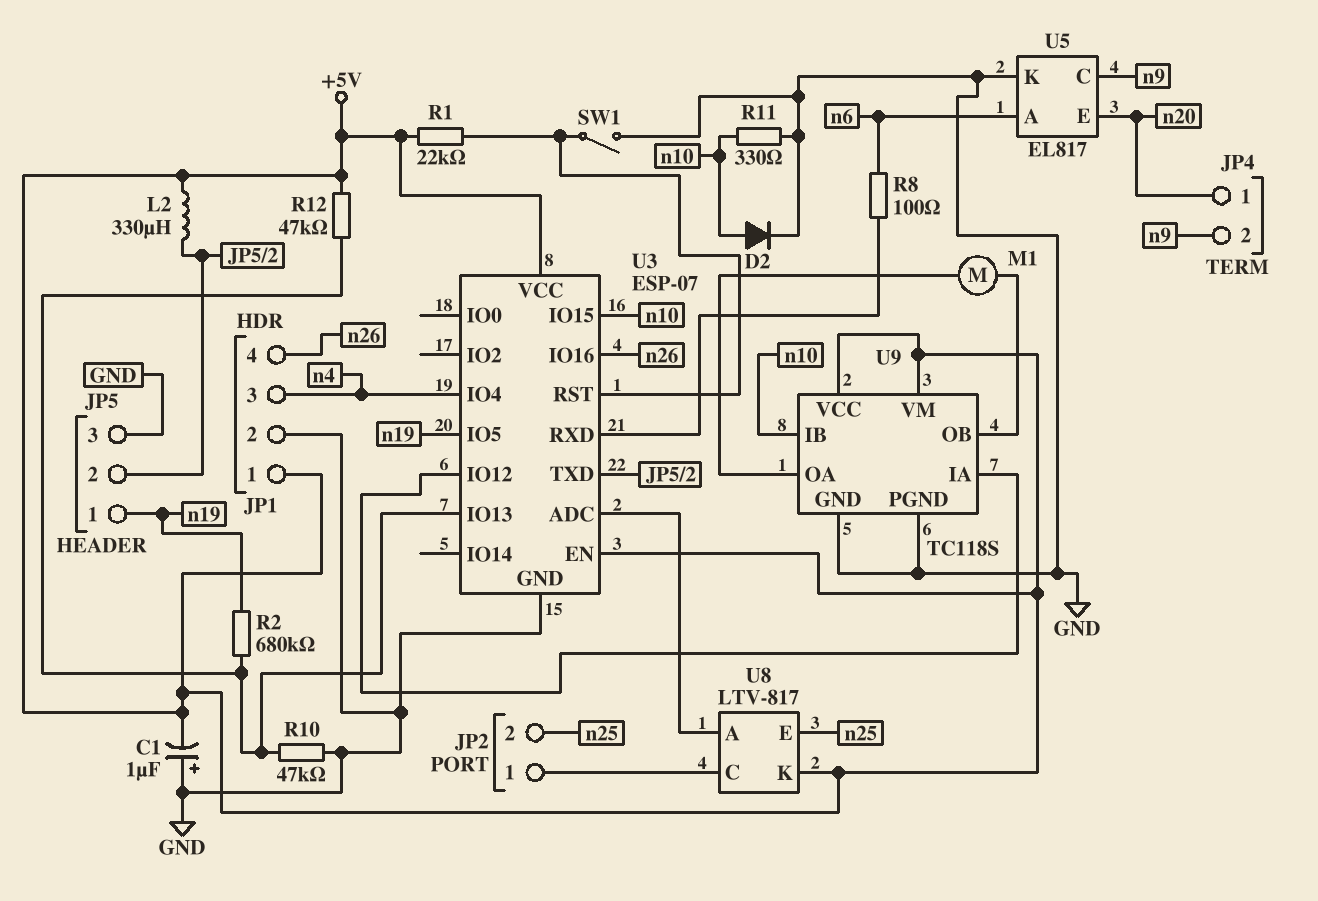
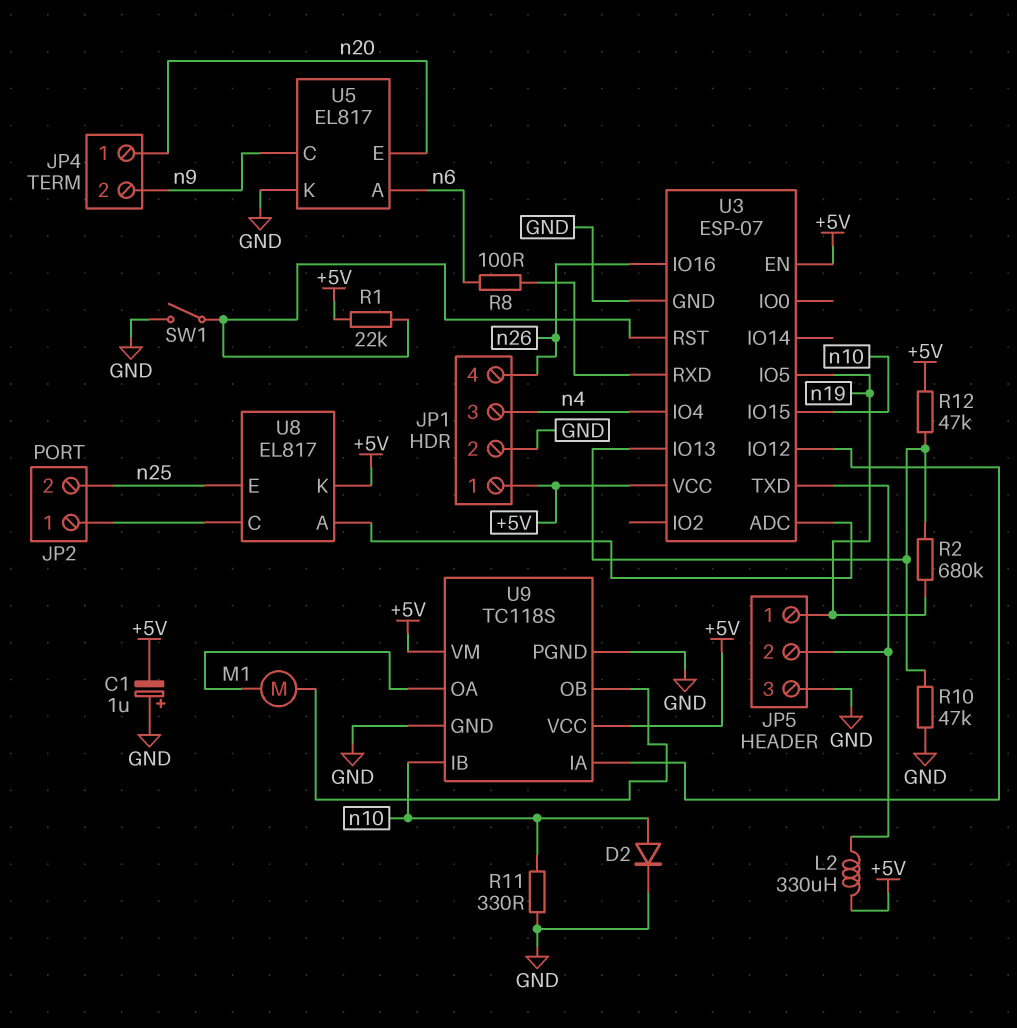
U8: LTV-817 -> EL817

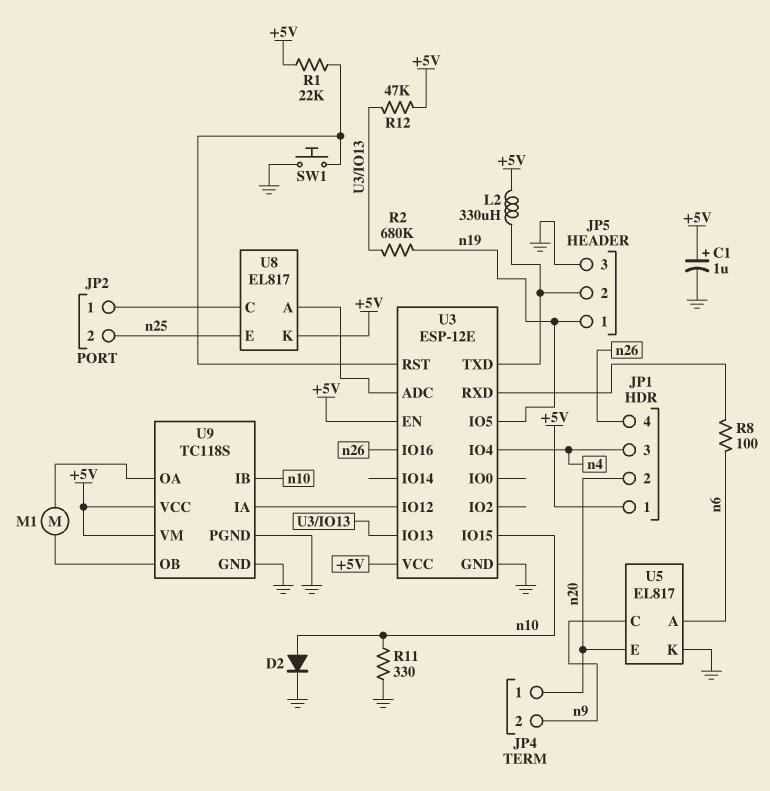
C1: 1uF (plus GND, minus +5V) -> 1uF (plus +5V, minus GND)
JP1 pin 2: GND -> n20
R10: 47k (GND, U3/IO13) -> none
SW1: switch (GND, U3/RST) -> button (GND, U3/RST)
U3: ESP-07 -> ESP-12E

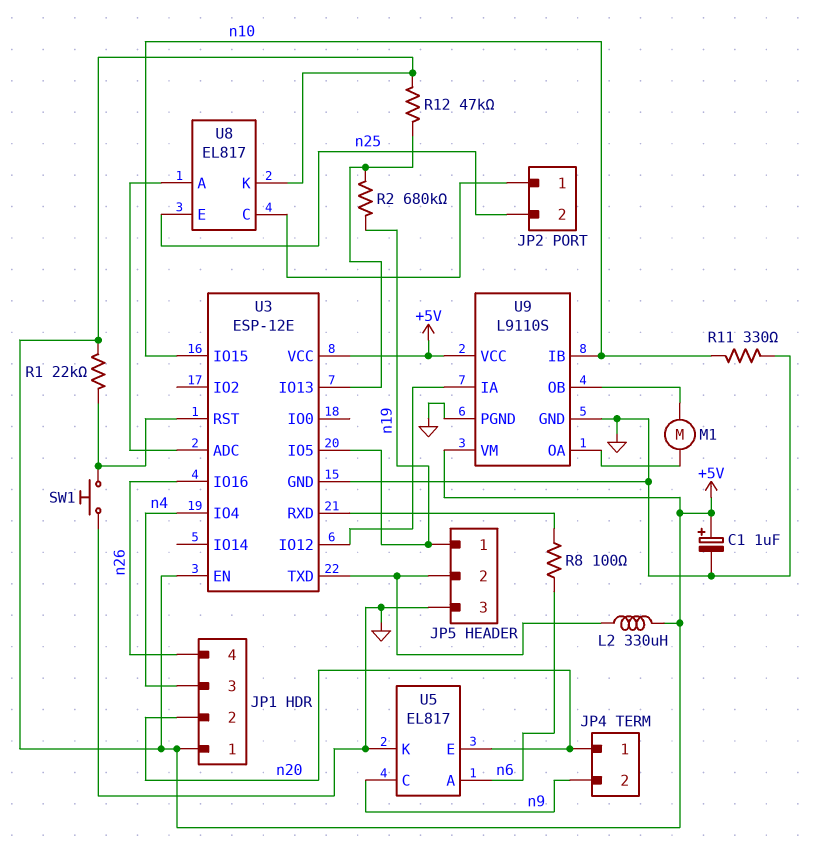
D2: diode (A n10, K GND) -> none
U9: TC118S -> L9110S

